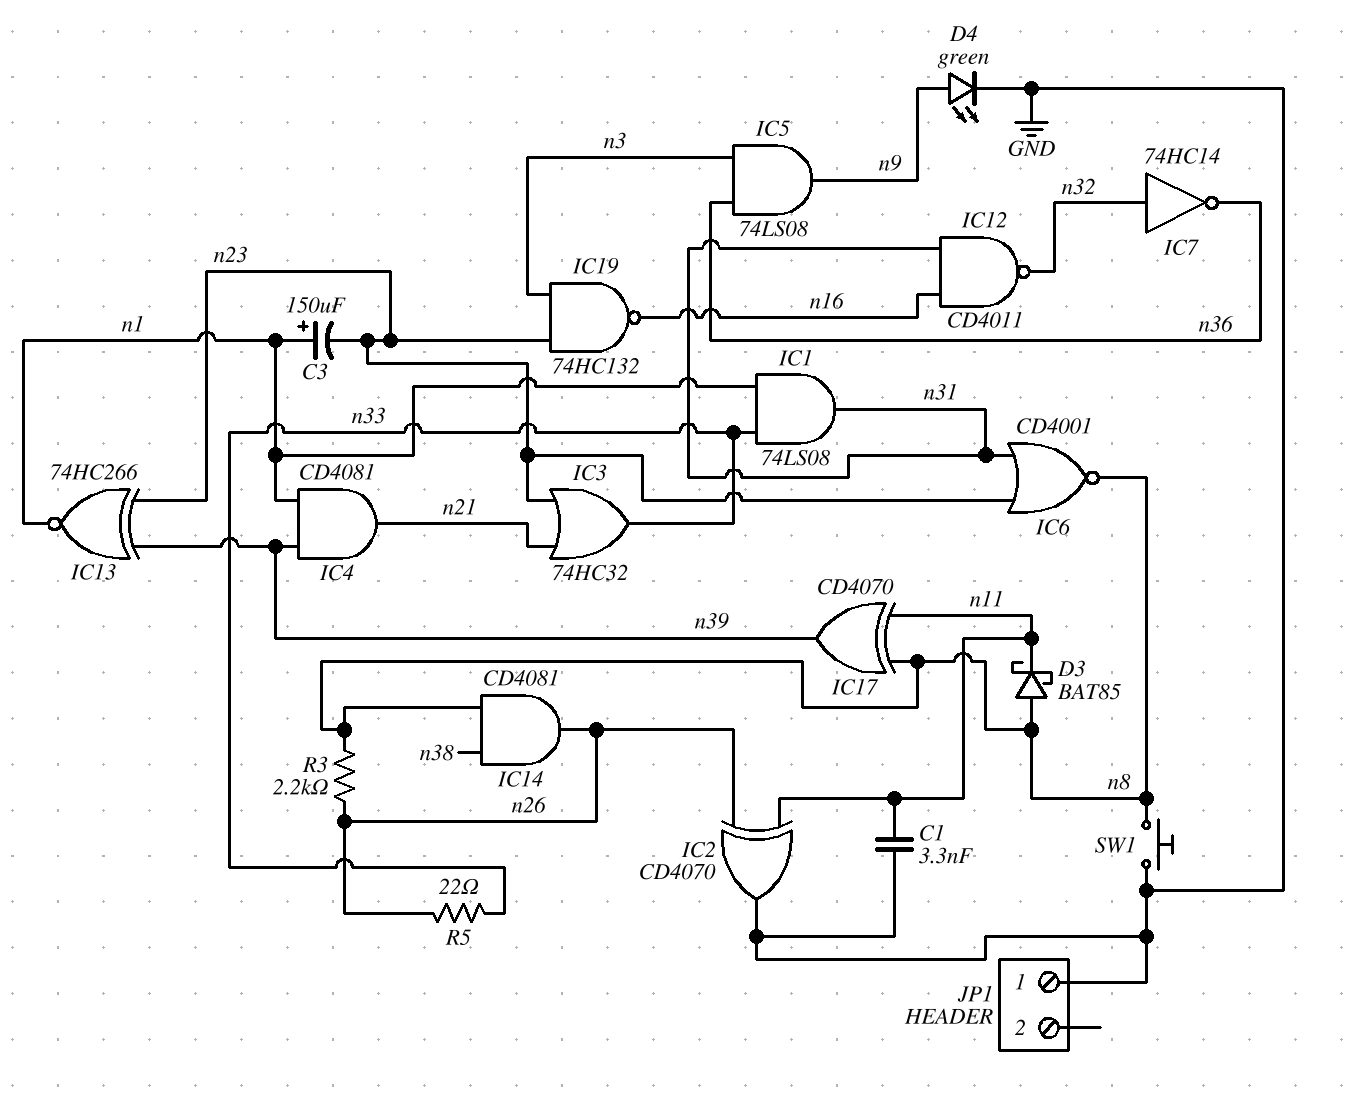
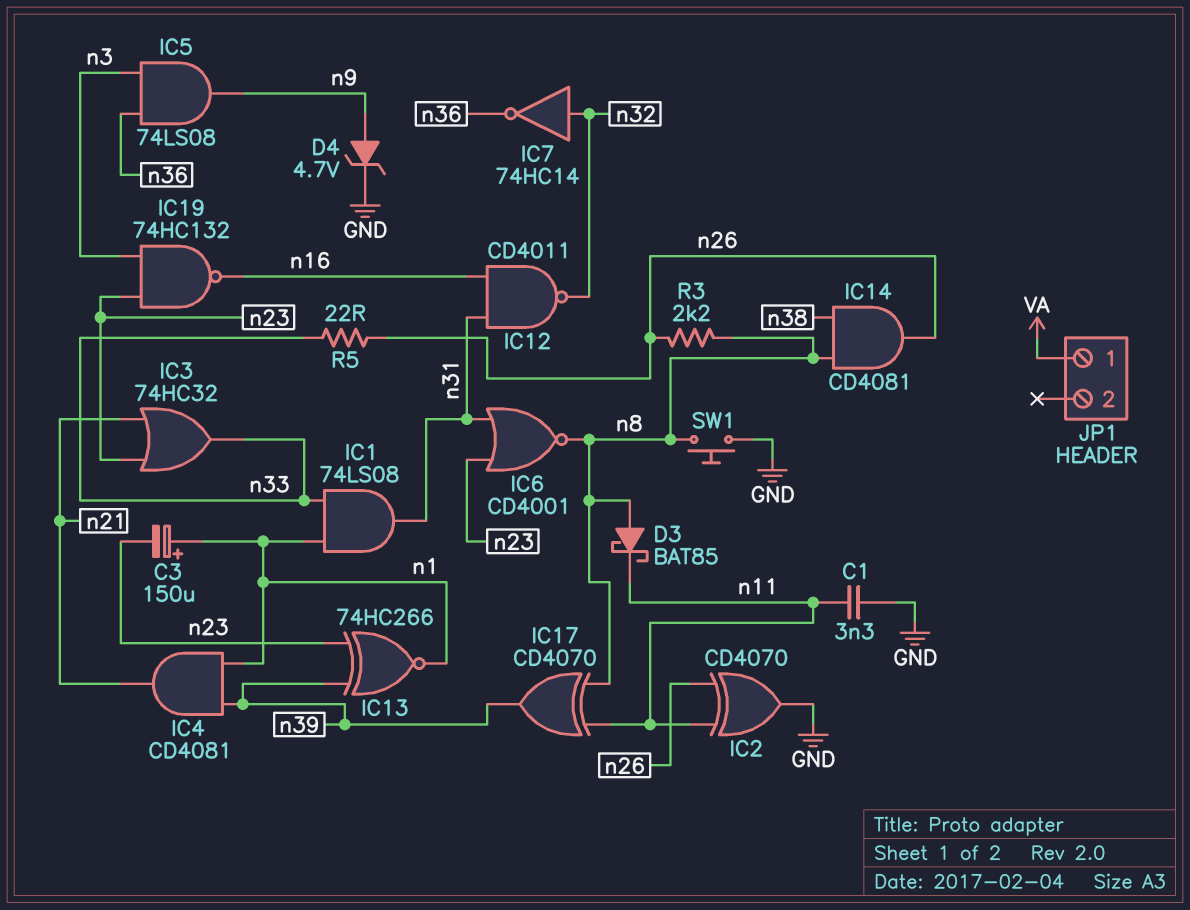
D4: LED green (A n9, K GND) -> zener 4.7V (A n9, K GND)
JP1 pin 1: GND -> VA

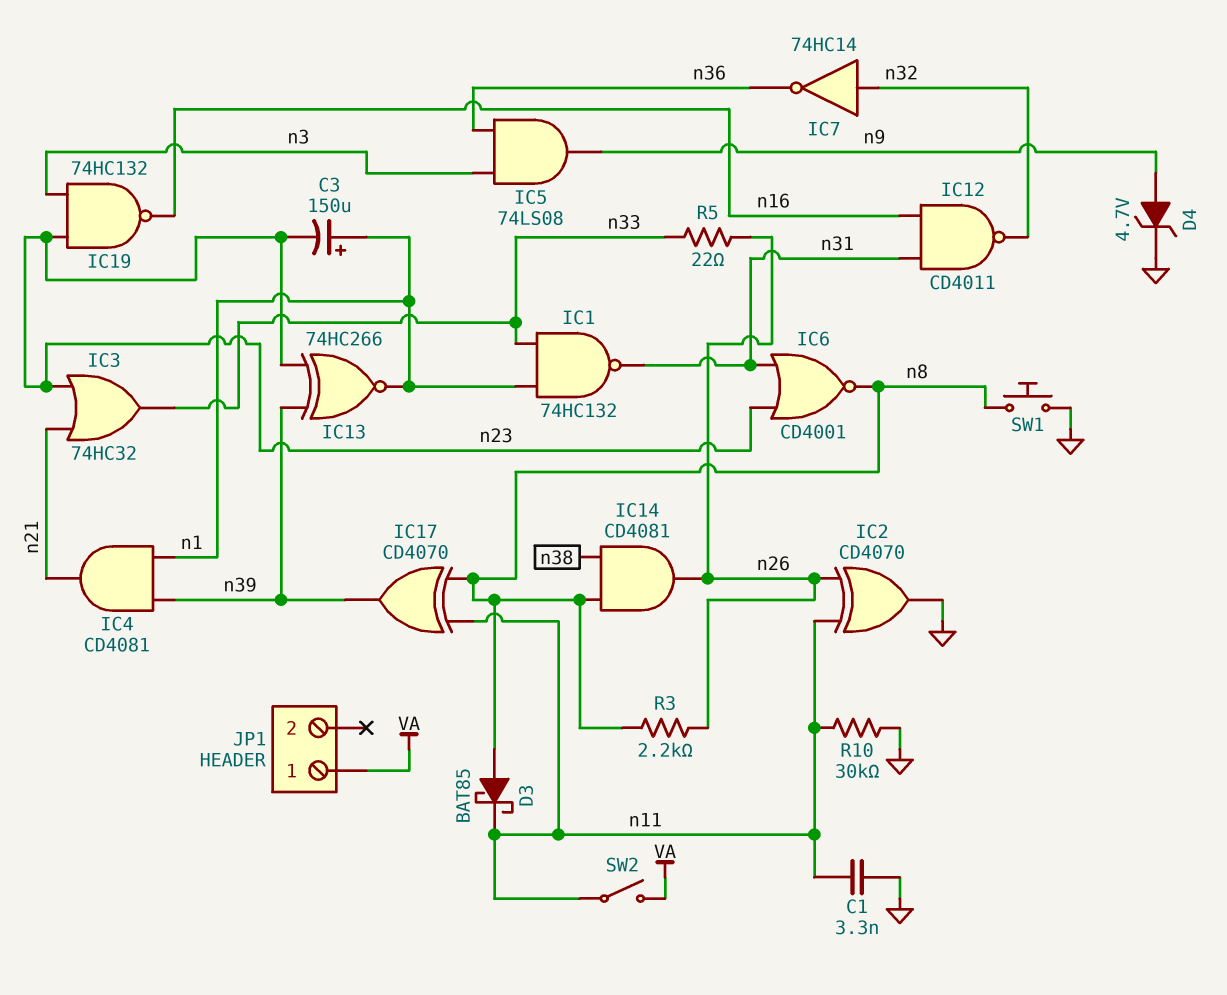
IC1: AND 74LS08 (in n1, in n33, out n31) -> NAND 74HC132 (in n1, in n33, out n31)
R10: none -> 30k (GND, n11)
SW2: none -> switch (VA, n11)

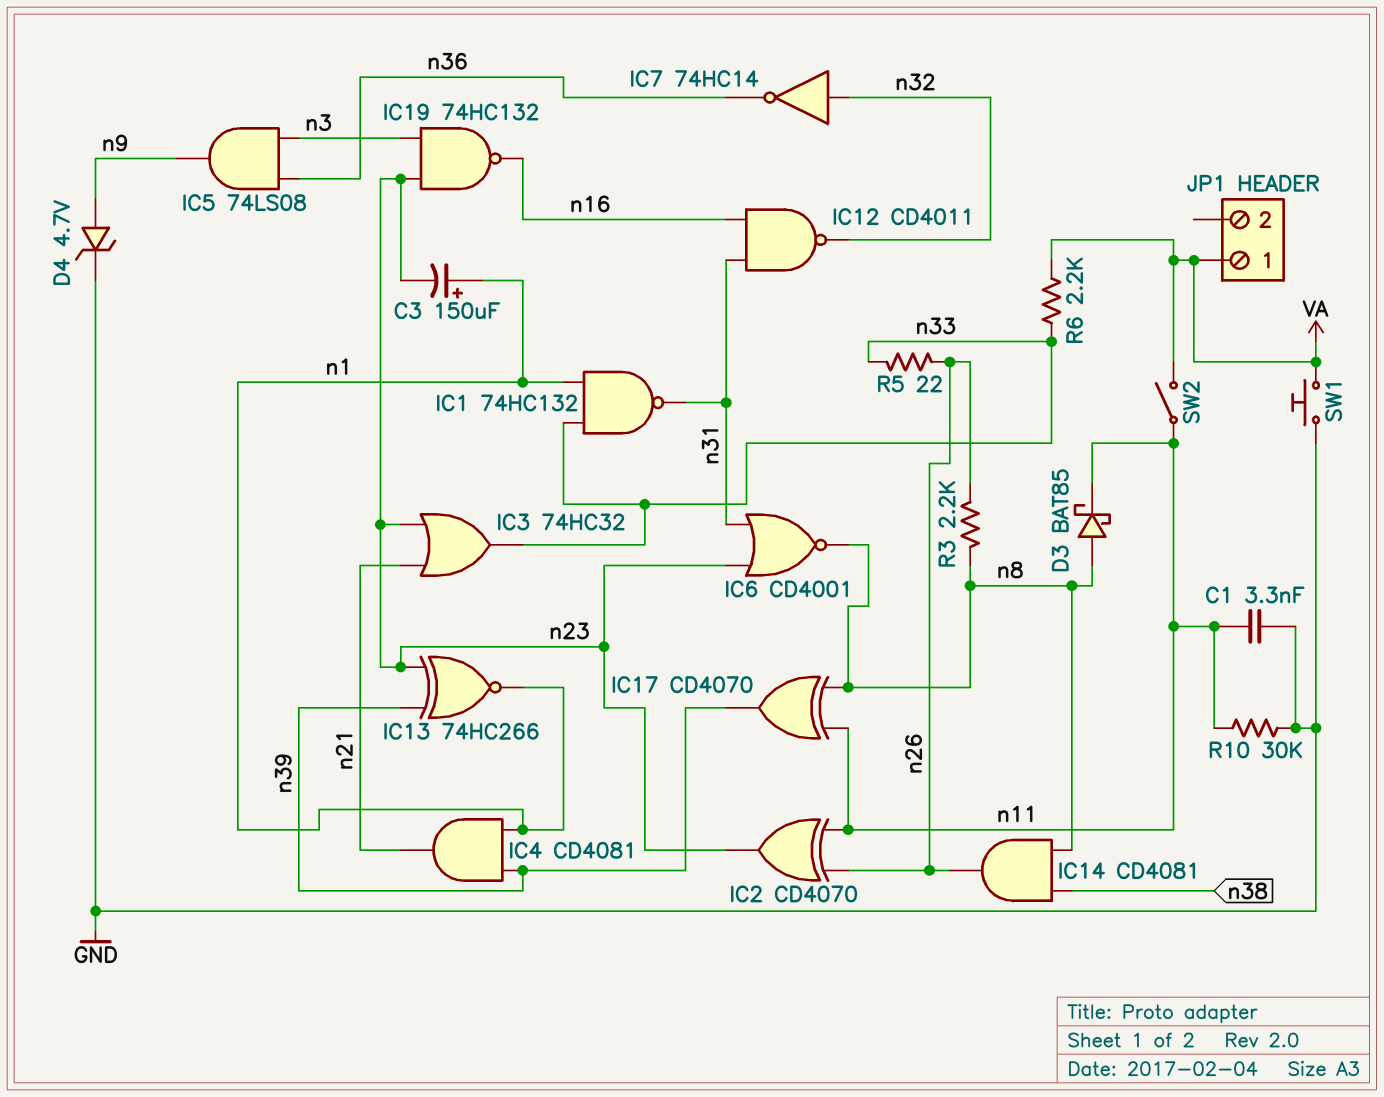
IC2: XOR CD4070 (in n11, in n26, out GND) -> XOR CD4070 (in n11, in n26, out n23)
R6: none -> 2.2k (VA, n33)
SW1: button (GND, n8) -> button (GND, VA)

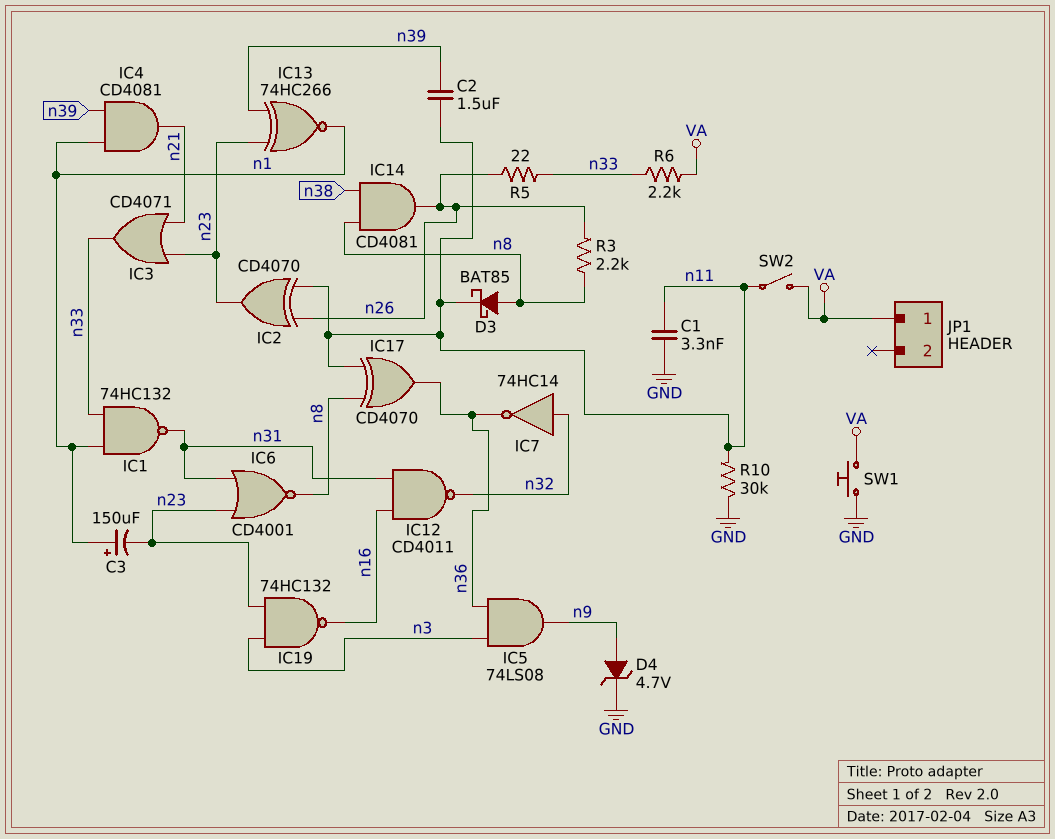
C2: none -> 1.5uF (n11, n39)
IC3: OR 74HC32 (in n21, in n23, out n33) -> OR CD4071 (in n21, in n23, out n33)
IC17: XOR CD4070 (in n8, in n11, out n39) -> XOR CD4070 (in n8, in n11, out n36)

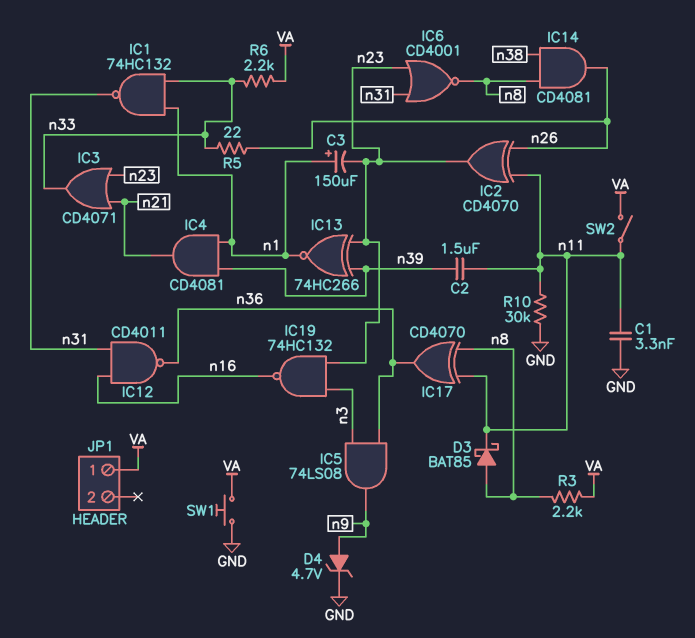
IC7: NOT 74HC14 (in n32, out n36) -> none
IC12: NAND CD4011 (in n16, in n31, out n32) -> NAND CD4011 (in n16, in n31, out n36)
R3: 2.2k (n8, n26) -> 2.2k (VA, n8)

